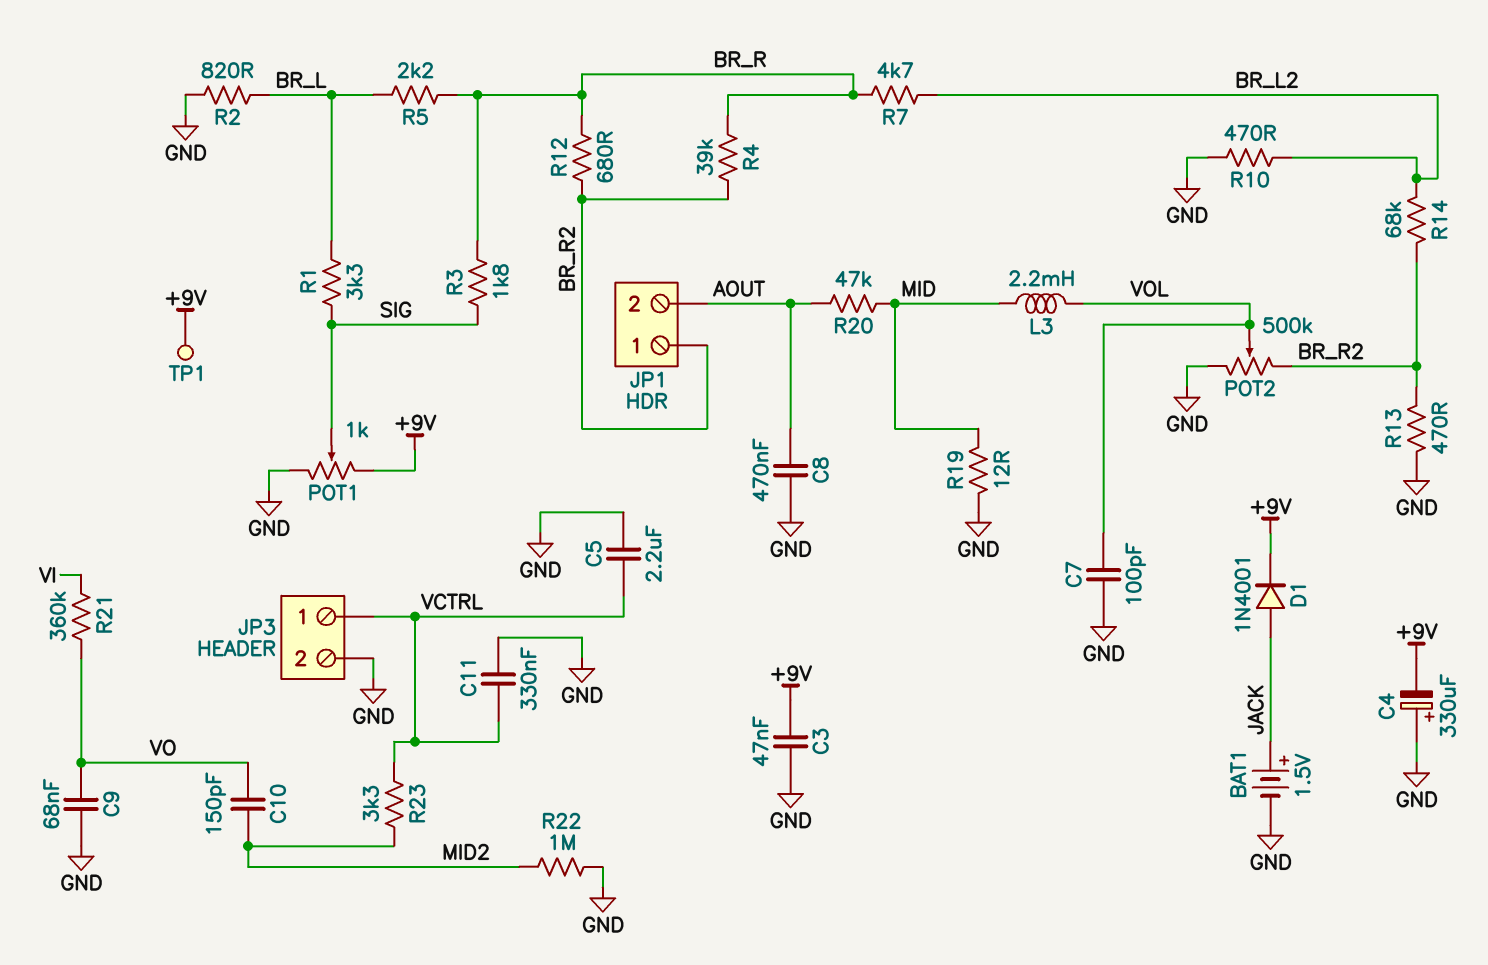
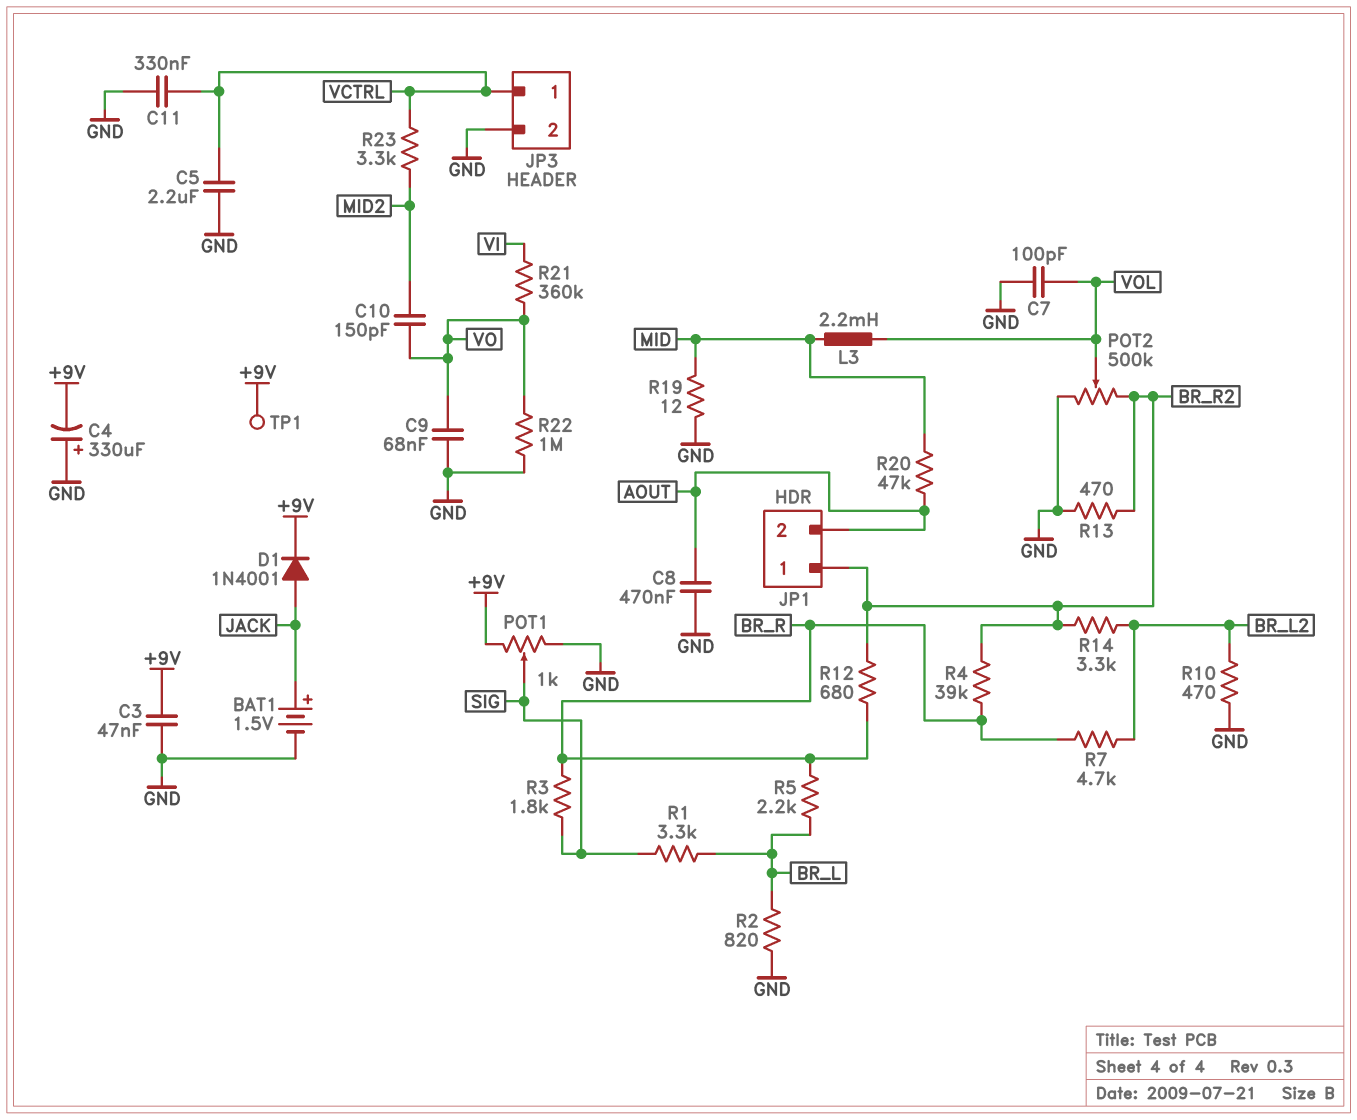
R14: 68k (BR_L2, BR_R2) -> 3.3k (BR_L2, BR_R2)
R22: 1M (GND, MID2) -> 1M (GND, VO)

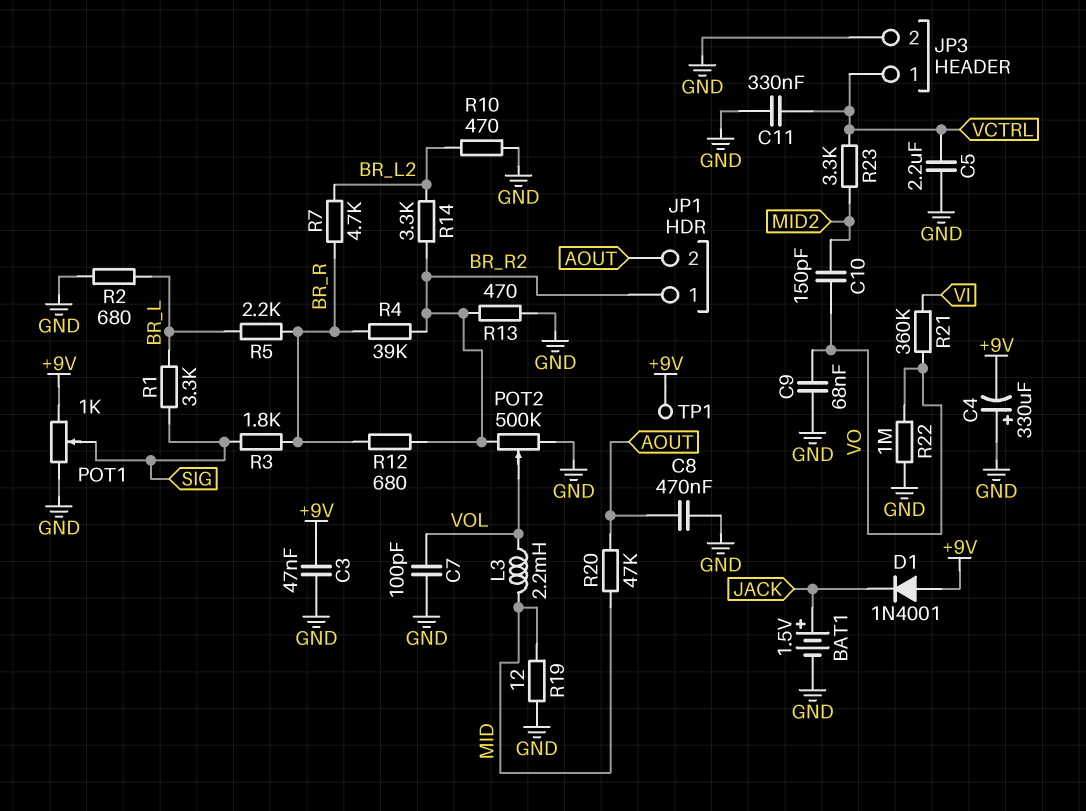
D1: diode 1N4001 (A JACK, K +9V) -> diode 1N4001 (A +9V, K JACK)
R2: 820 (BR_L, GND) -> 680 (BR_L, GND)

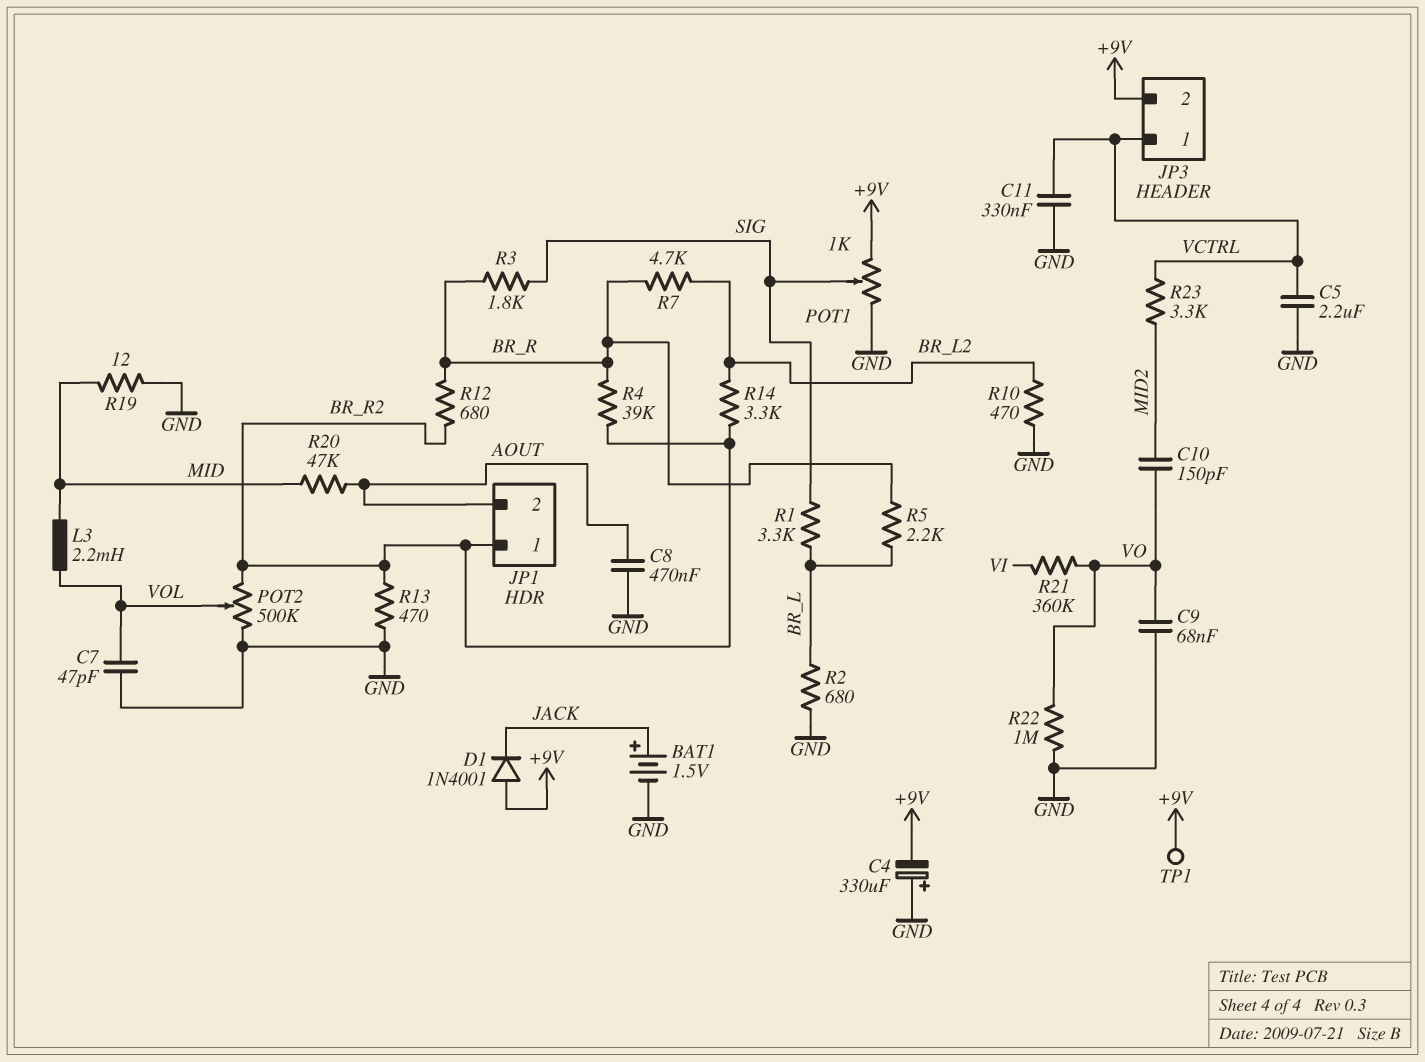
C3: 47nF (+9V, GND) -> none
C7: 100pF (GND, VOL) -> 47pF (GND, VOL)
JP3 pin 2: GND -> +9V

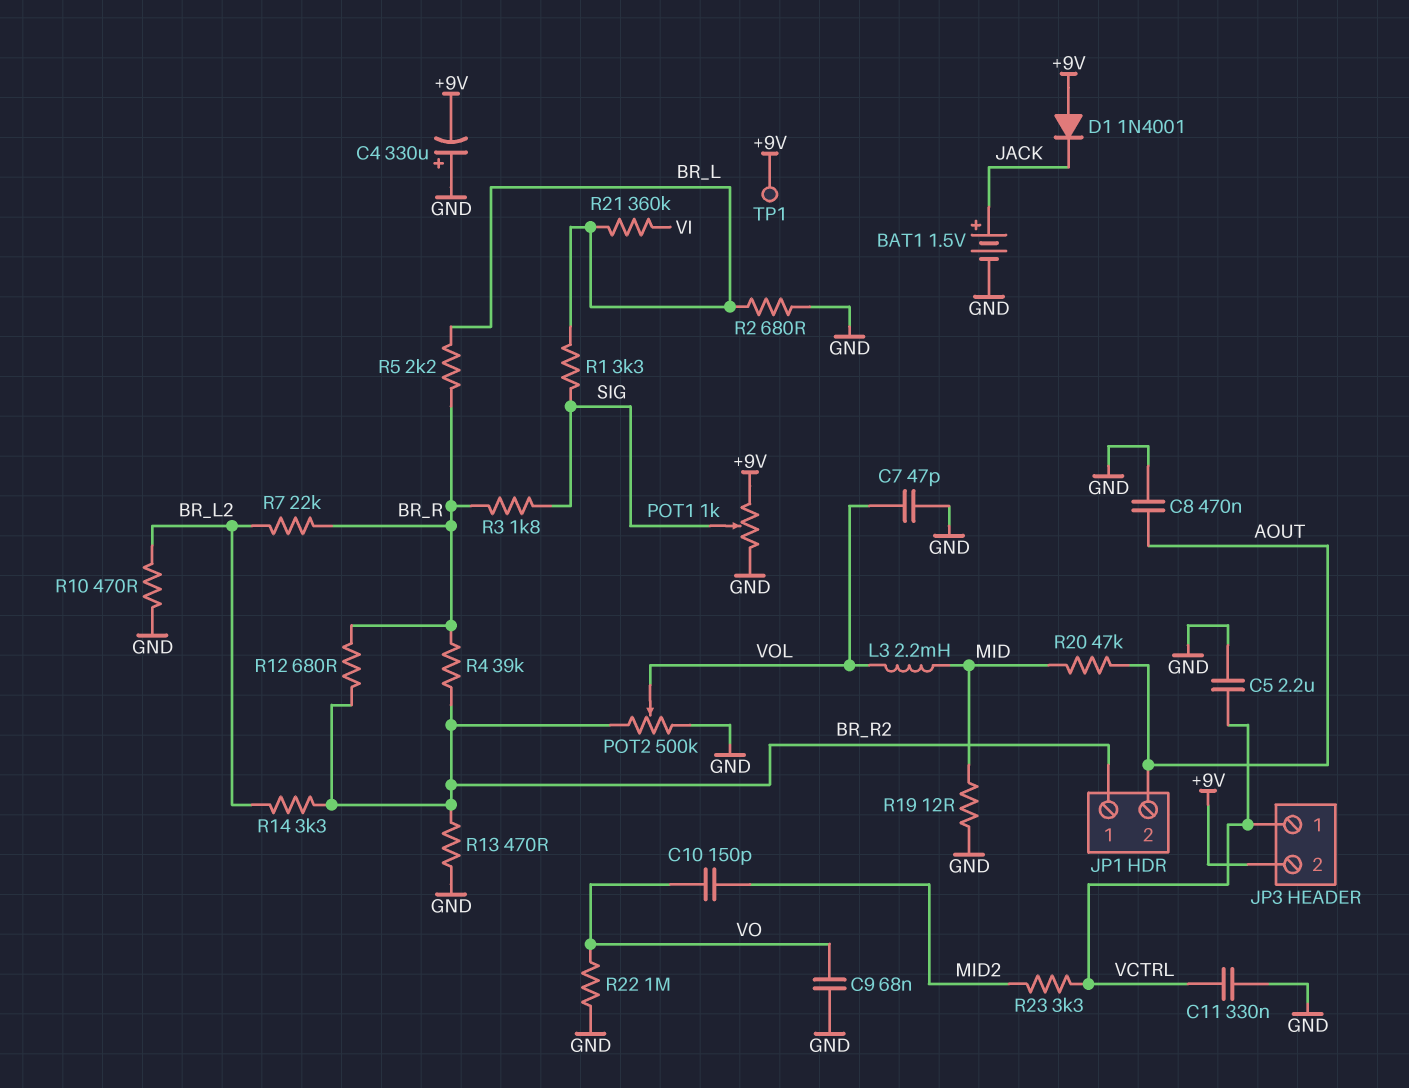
R7: 4.7k (BR_L2, BR_R) -> 22k (BR_L2, BR_R)
R21: 360k (VI, VO) -> 360k (BR_L, VI)

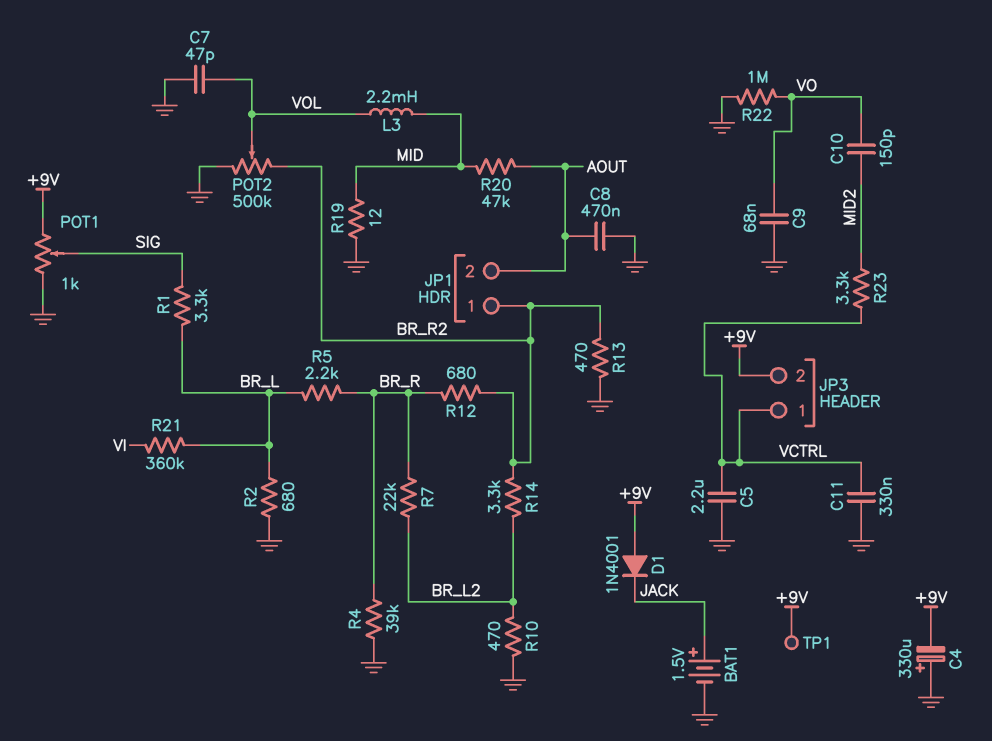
R3: 1.8k (BR_R, SIG) -> none
R4: 39k (BR_R, BR_R2) -> 39k (BR_R, GND)

